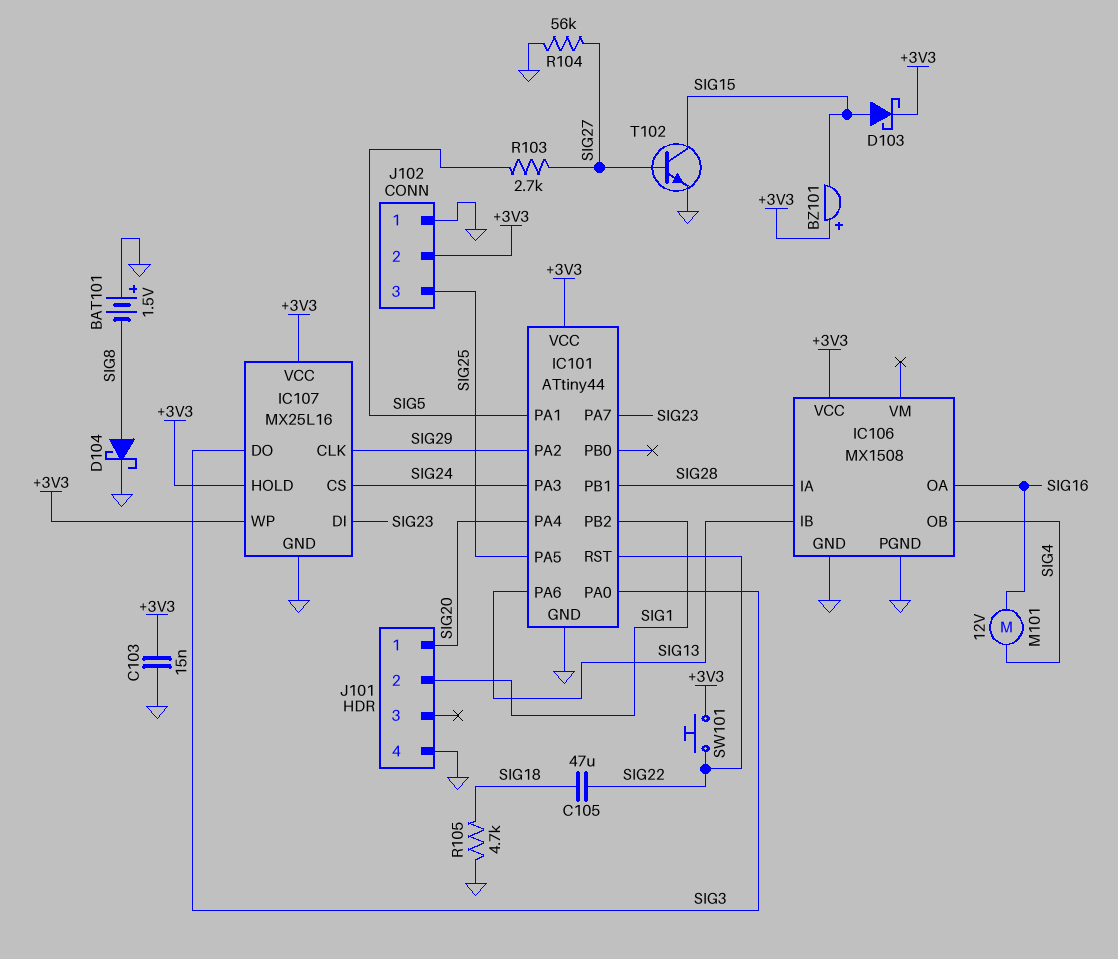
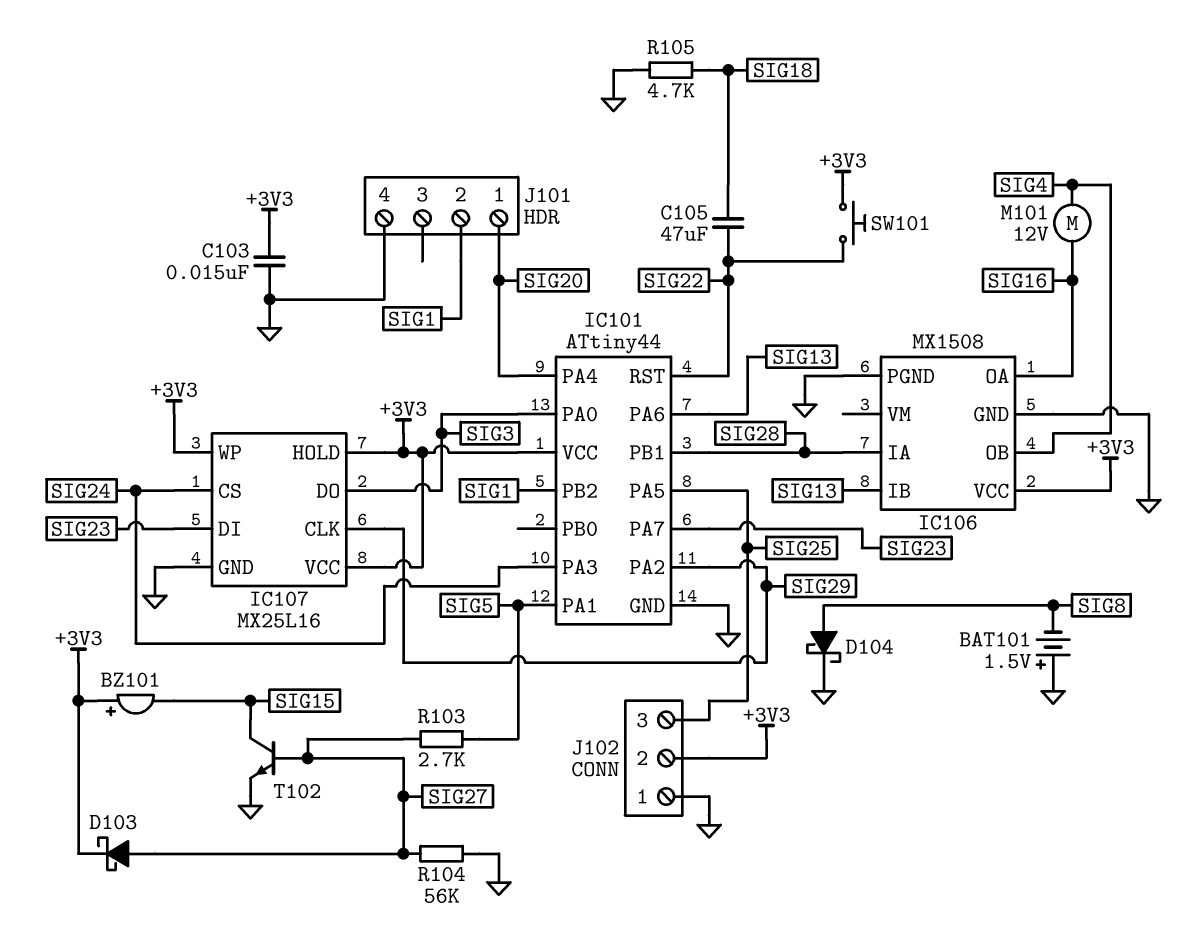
D103: schottky (A SIG15, K +3V3) -> schottky (A SIG27, K +3V3)

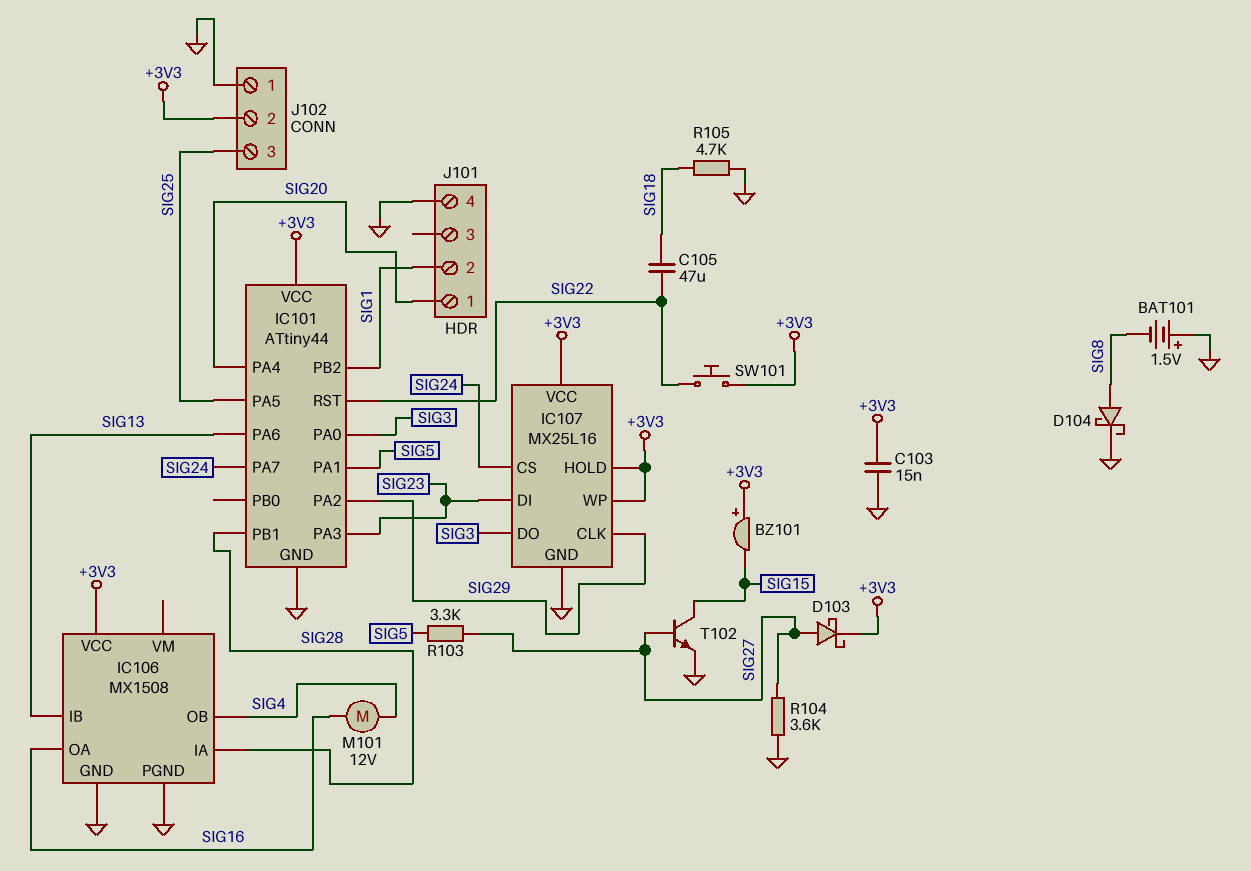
IC101 pin PA3: SIG24 -> SIG23
IC101 pin PA7: SIG23 -> SIG24
R103: 2.7k (SIG5, SIG27) -> 3.3k (SIG5, SIG27)
R104: 56k (GND, SIG27) -> 3.6k (GND, SIG27)

